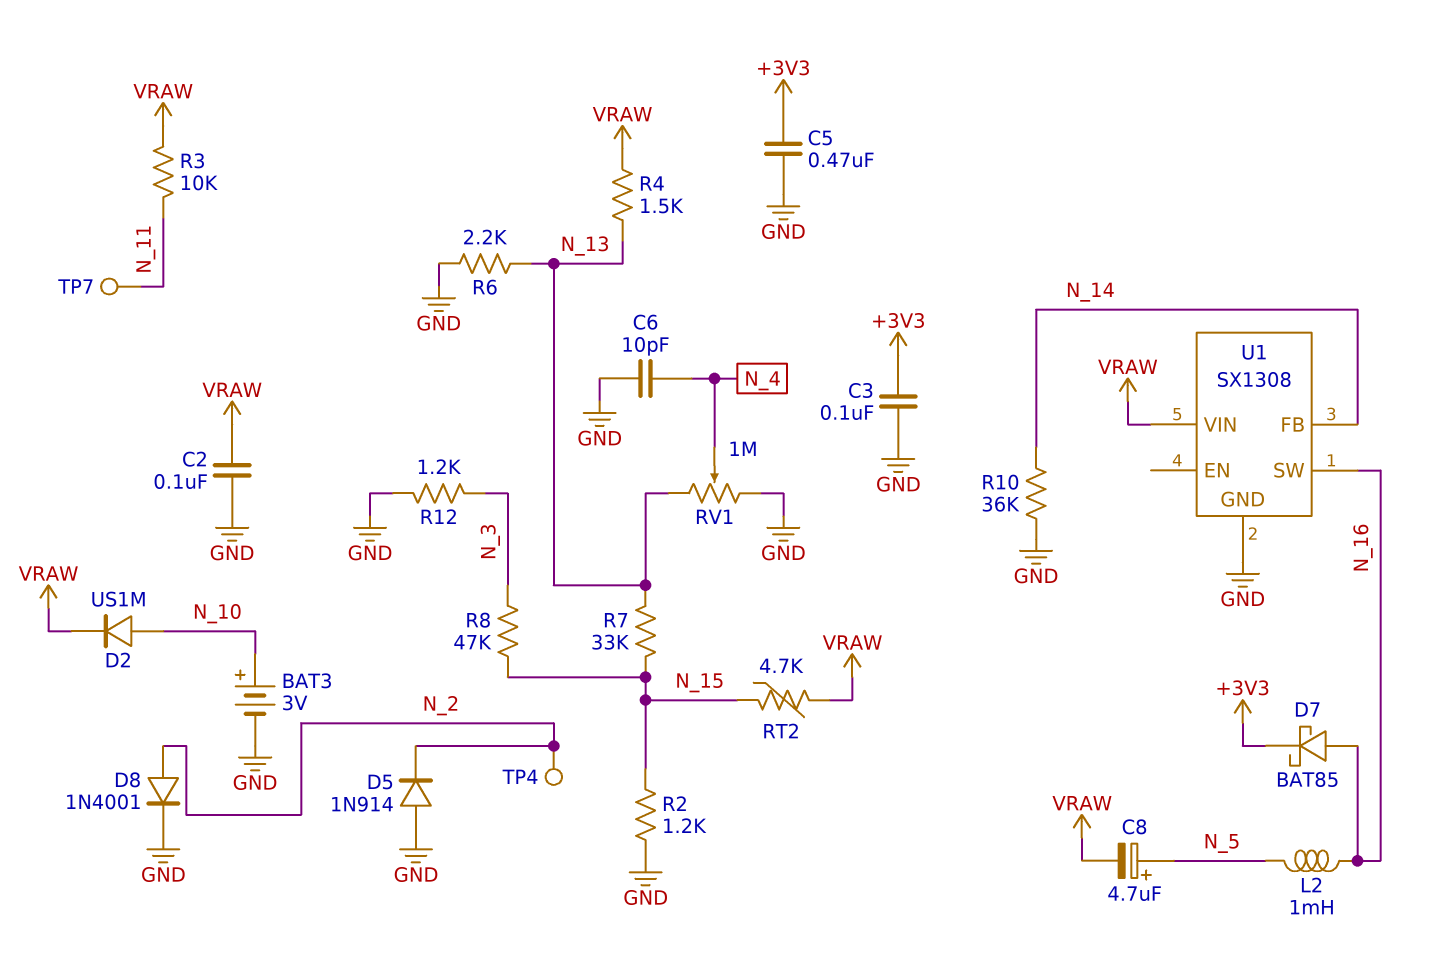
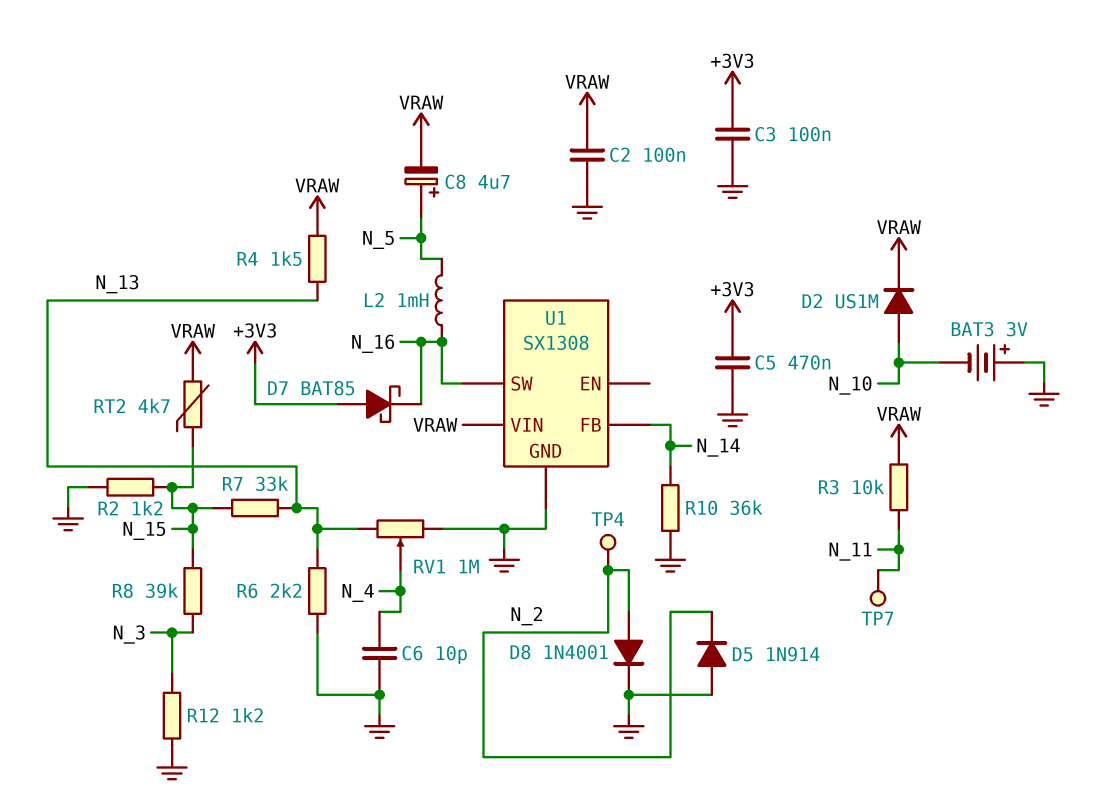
BAT3: 3V (plus N_10, minus GND) -> 3V (plus GND, minus N_10)
D7: schottky BAT85 (A N_16, K +3V3) -> schottky BAT85 (A +3V3, K N_16)
R8: 47k (N_3, N_15) -> 39k (N_3, N_15)

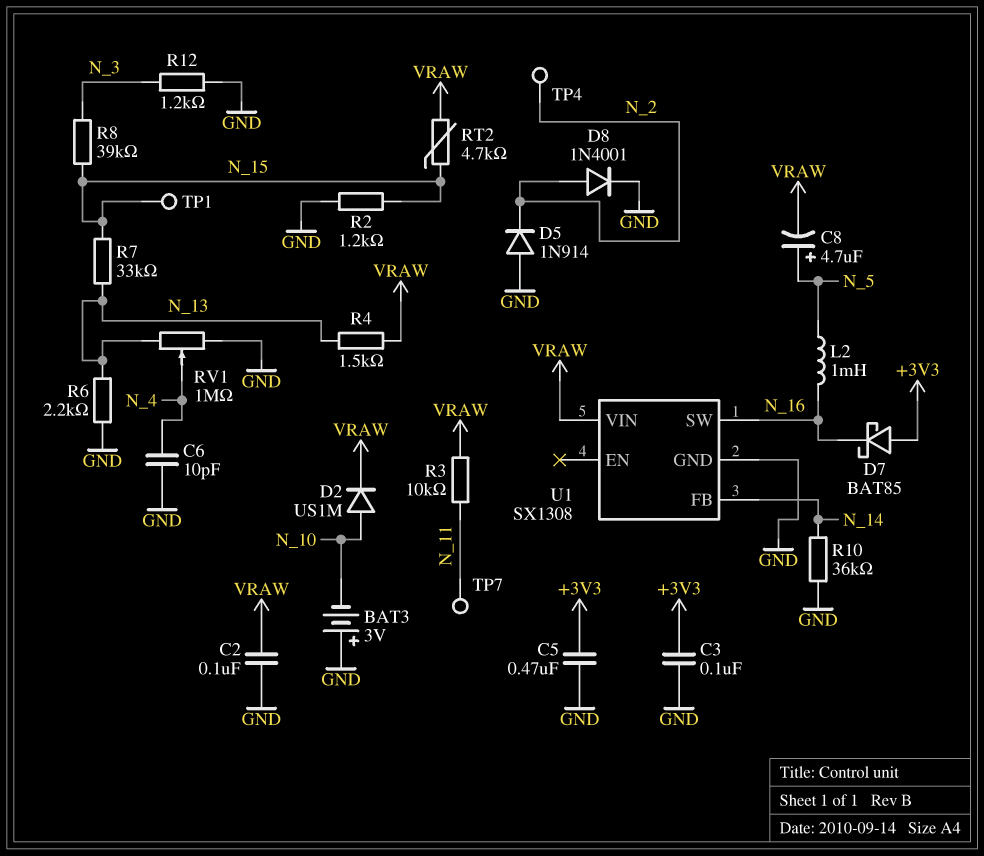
TP1: none -> test point (N_15)

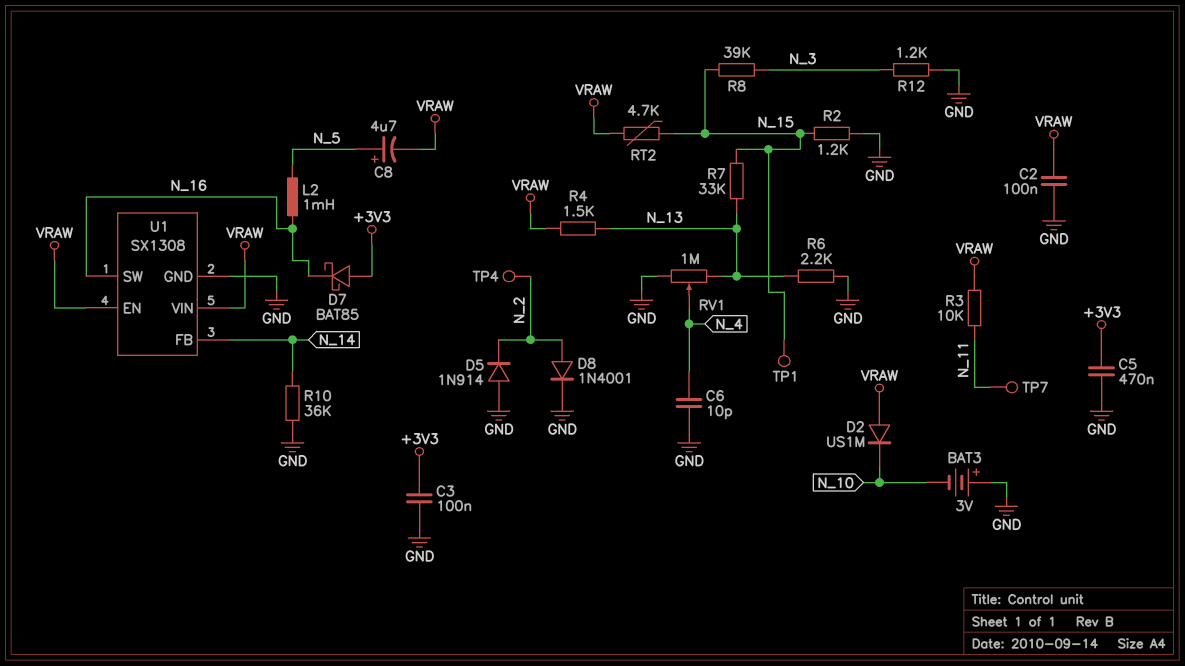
D2: diode US1M (A N_10, K VRAW) -> diode US1M (A VRAW, K N_10)
U1 pin EN: none -> VRAW

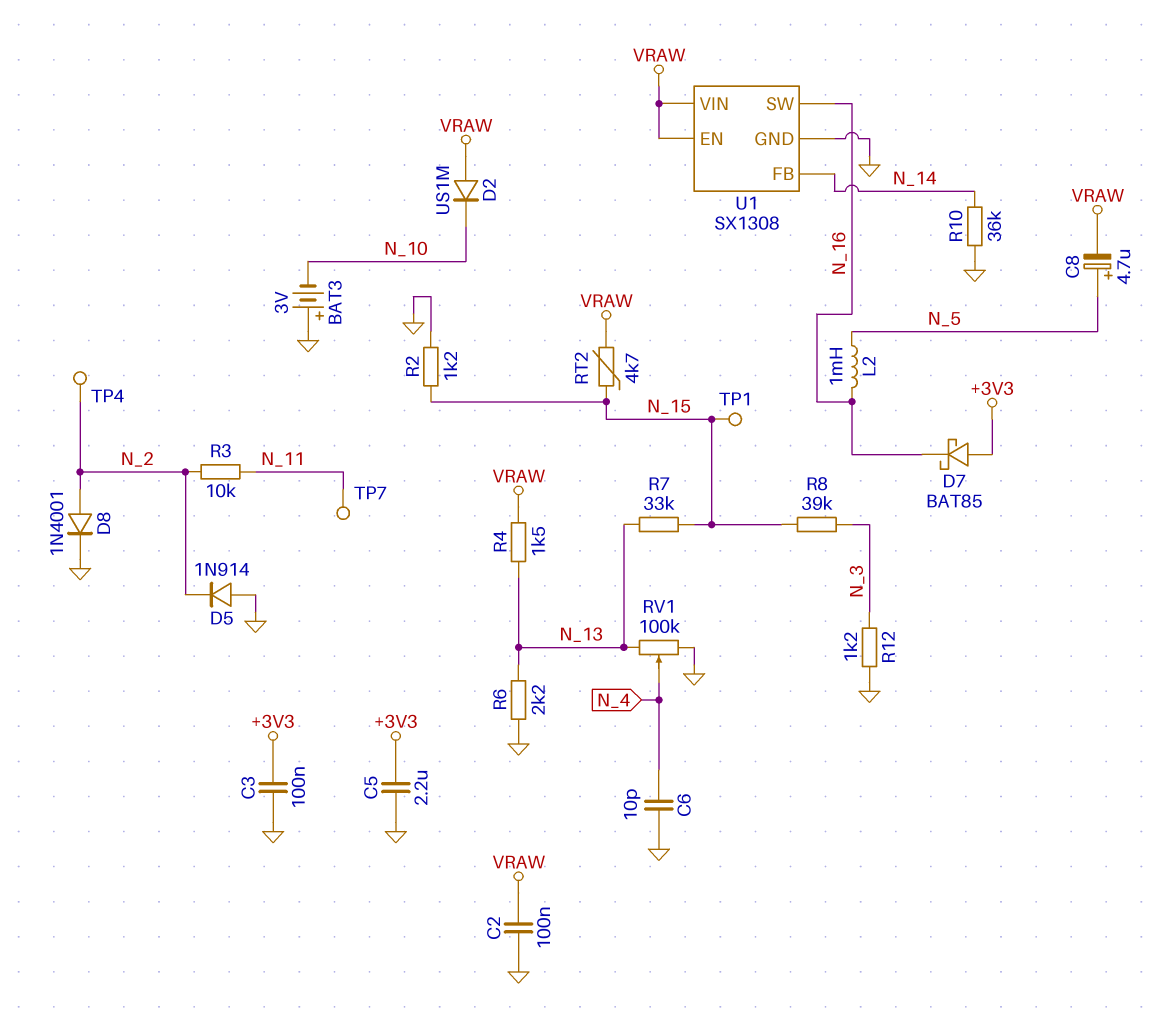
C5: 470nF (+3V3, GND) -> 2.2uF (+3V3, GND)
R3: 10k (N_11, VRAW) -> 10k (N_2, N_11)
RV1: 1M (GND, N_13, wiper N_4) -> 100k (GND, N_13, wiper N_4)

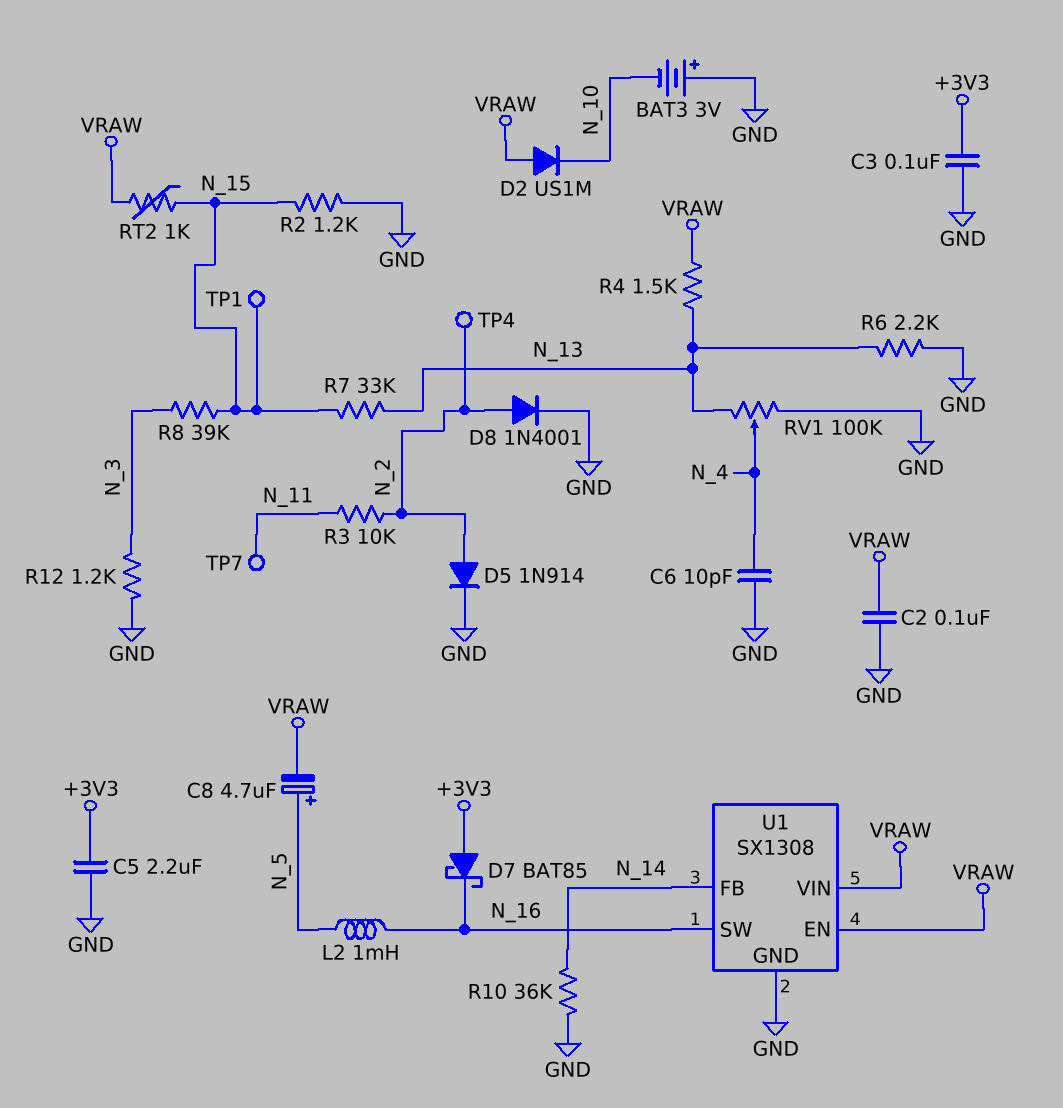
D5: diode 1N914 (A GND, K N_2) -> diode 1N914 (A N_2, K GND)
RT2: 4.7k (N_15, VRAW) -> 1k (N_15, VRAW)

